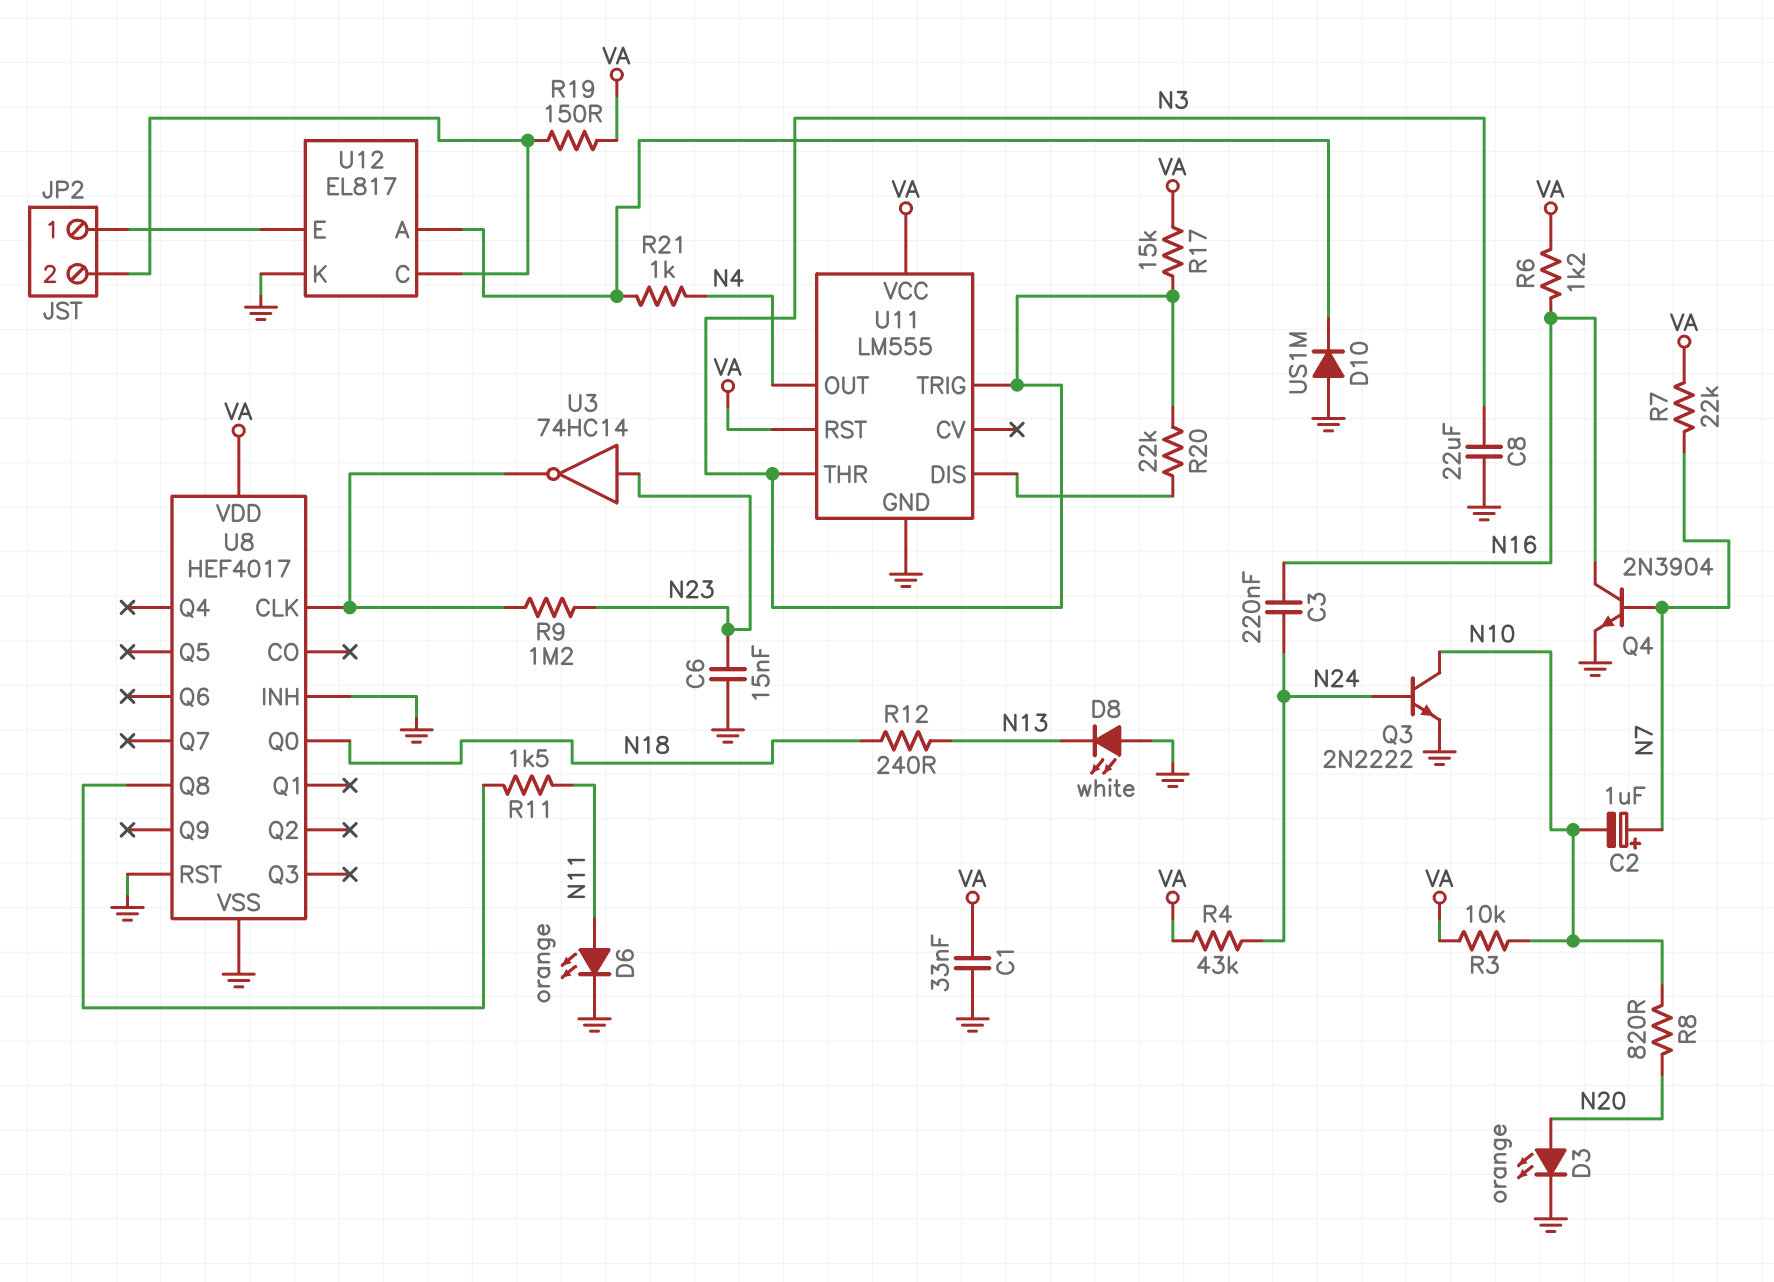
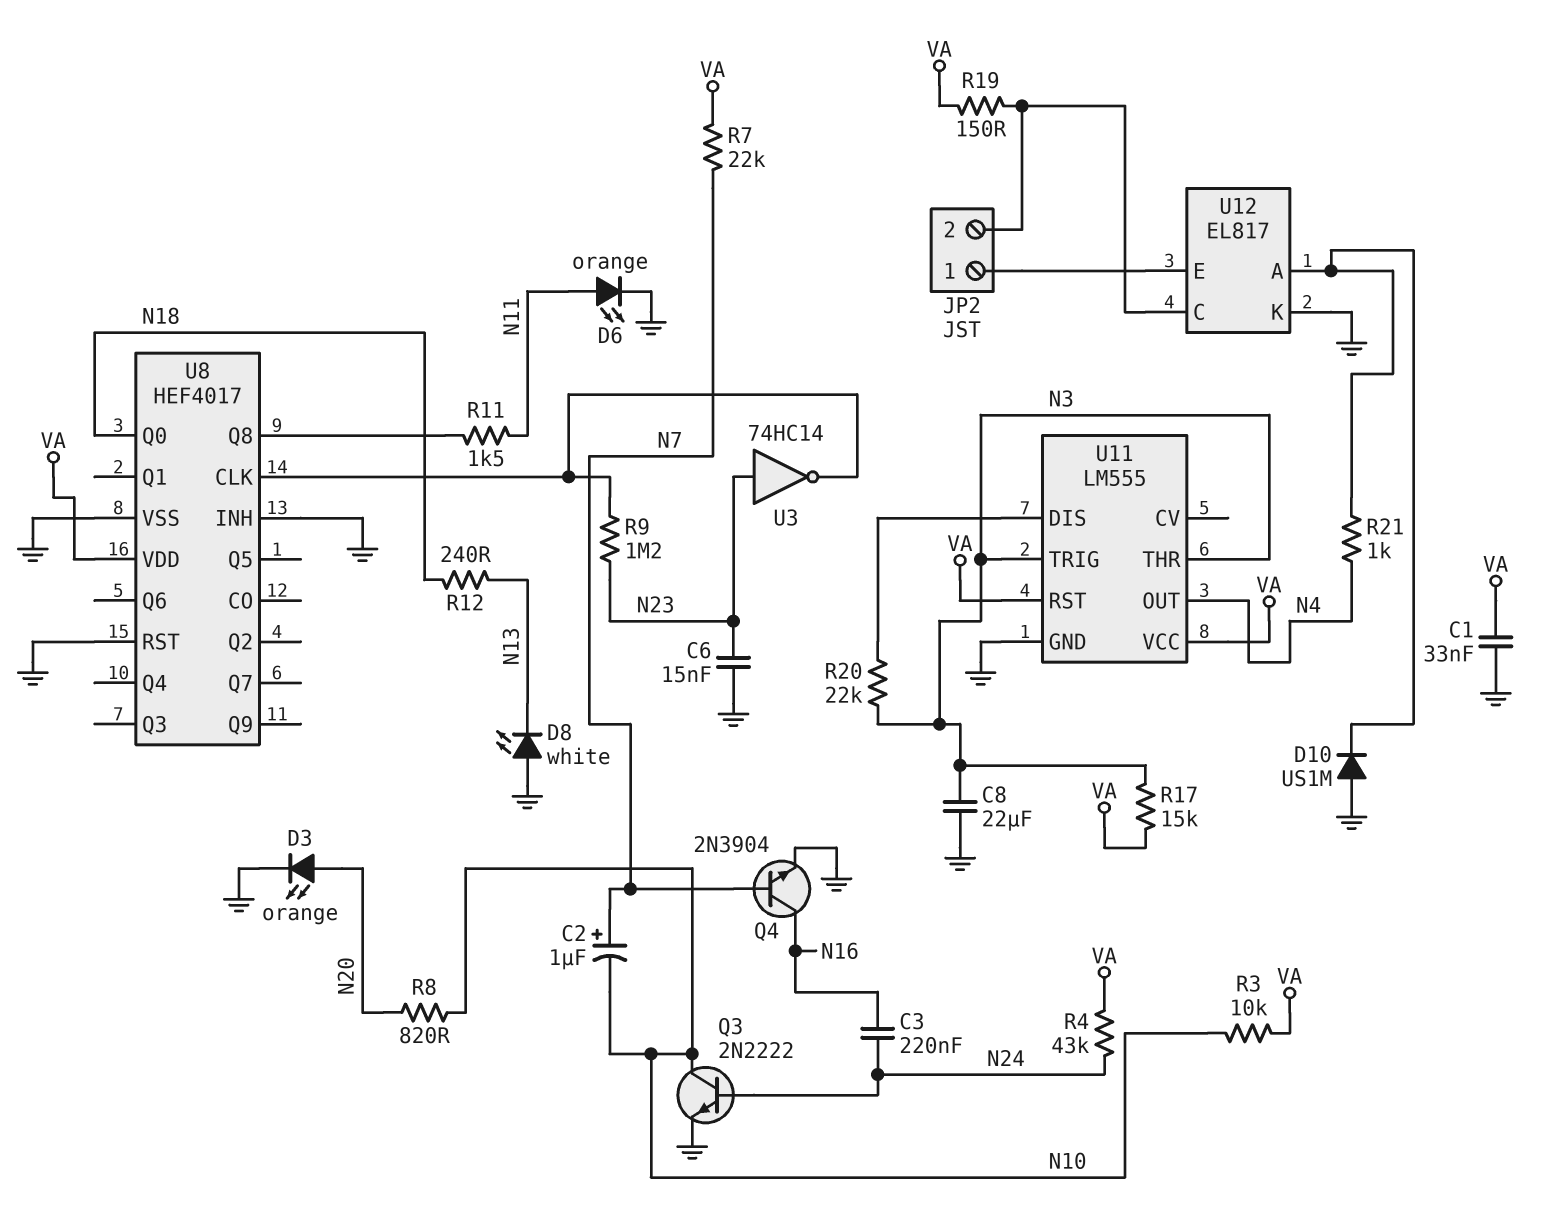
R6: 1.2k (N16, VA) -> none

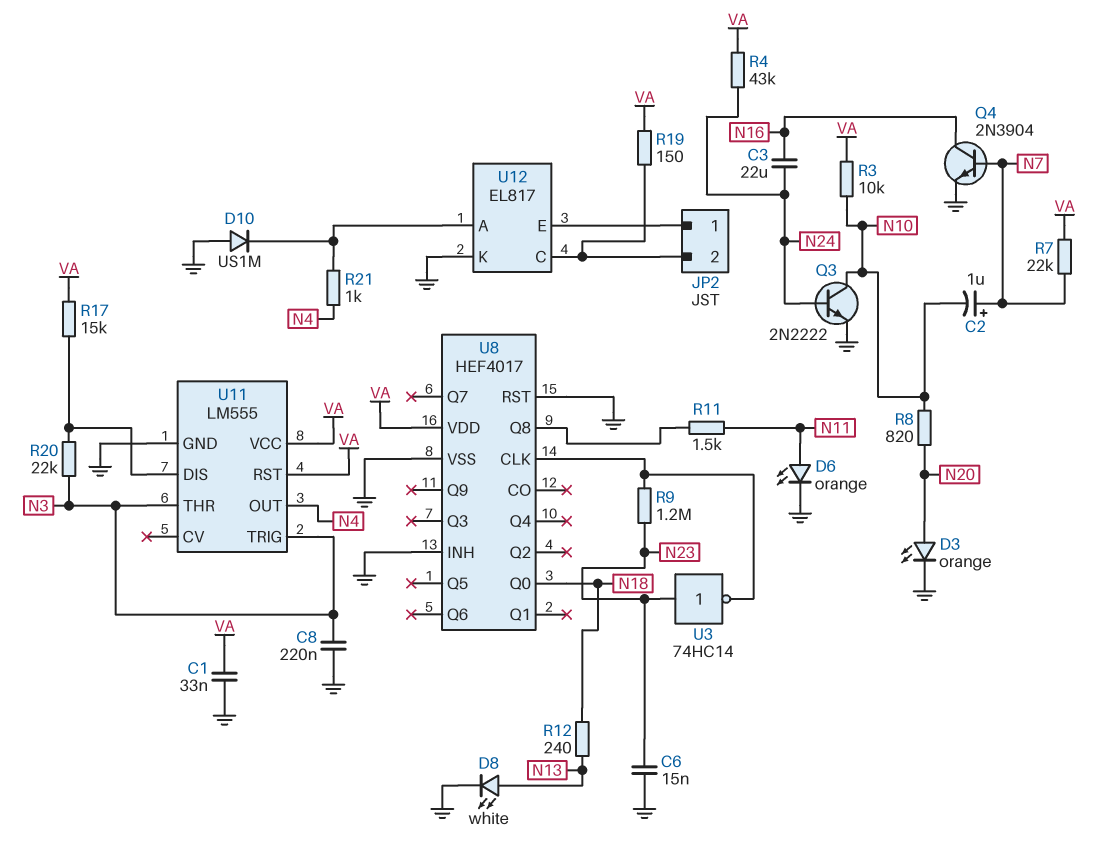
C3: 220nF (N16, N24) -> 22uF (N16, N24)
C8: 22uF (GND, N3) -> 220nF (GND, N3)
D8: LED white (A GND, K N13) -> LED white (A N13, K GND)
R17: 15k (N3, VA) -> 15k (U11/DIS, VA)

